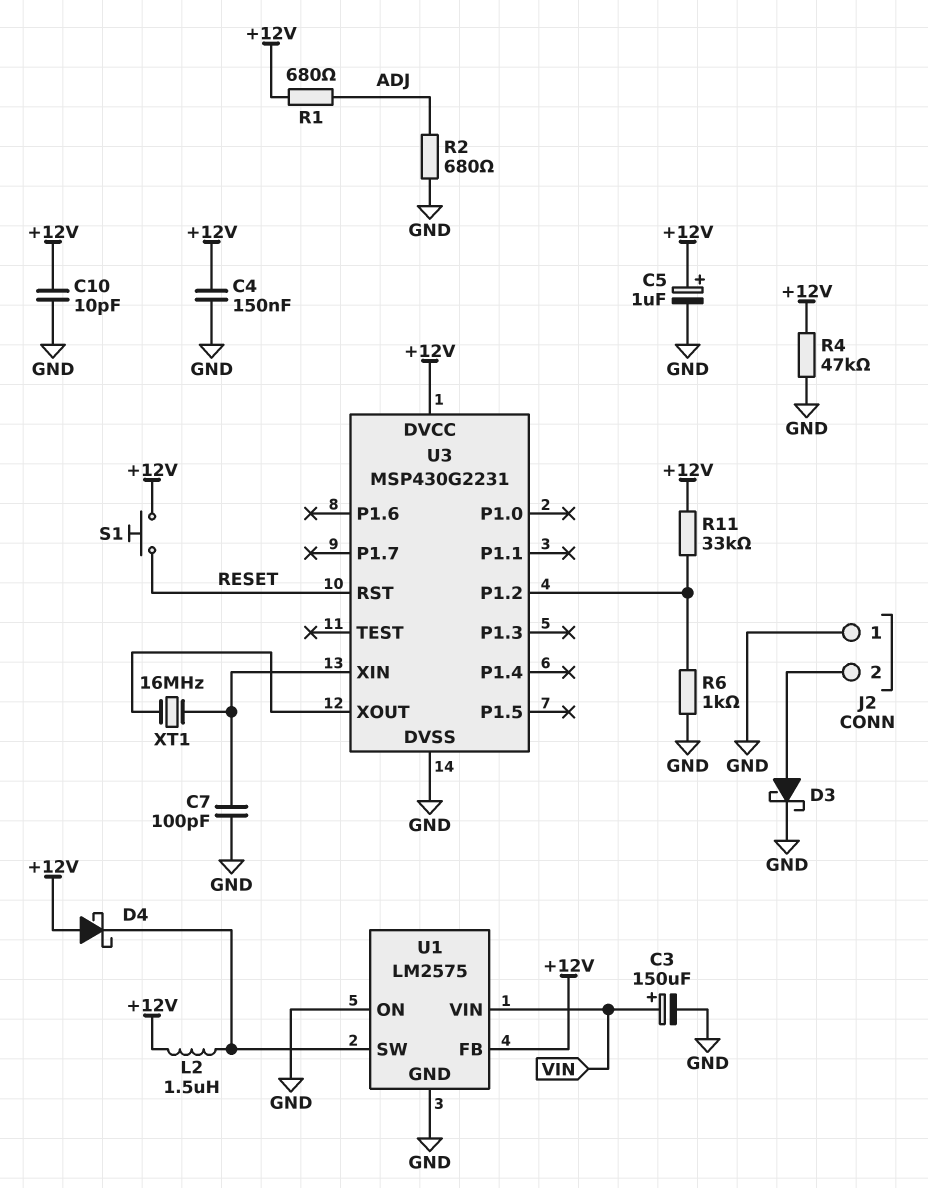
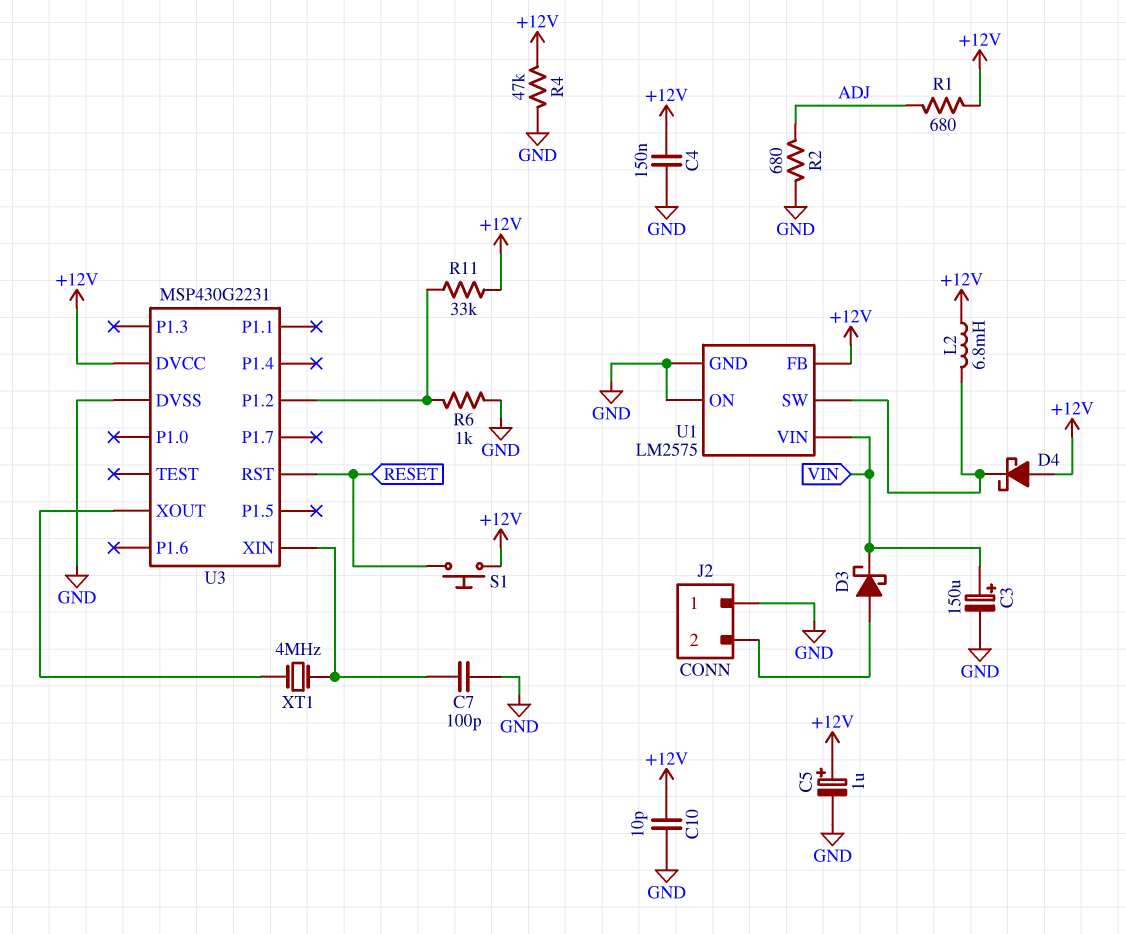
D3: schottky (A J2/2, K GND) -> schottky (A J2/2, K VIN)
L2: 1.5uH (+12V, U1/SW) -> 6.8mH (+12V, U1/SW)
XT1: 16MHz (U3/XIN, U3/XOUT) -> 4MHz (U3/XIN, U3/XOUT)

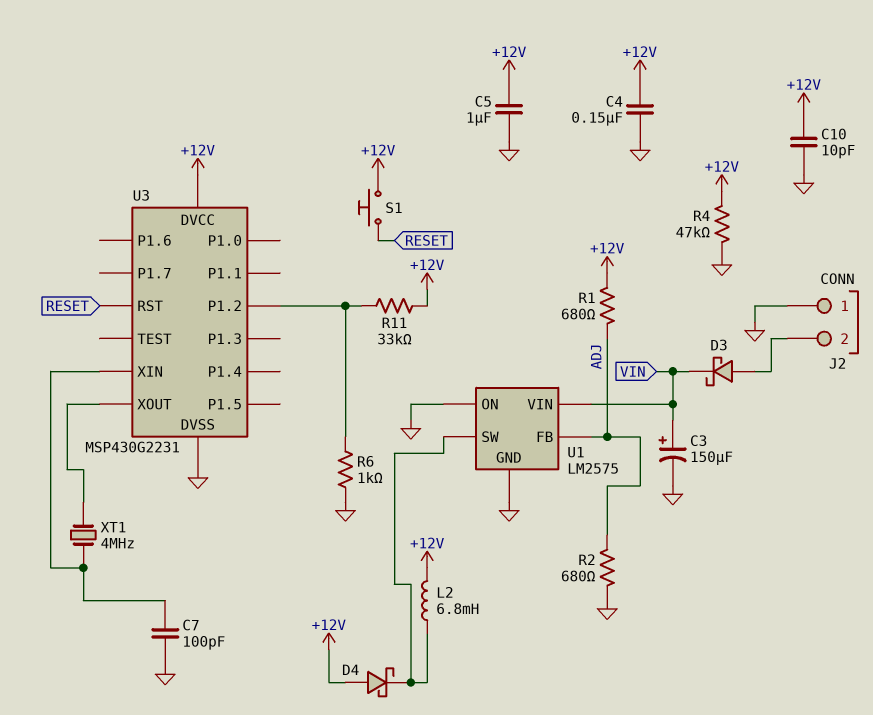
C5: 1uF (plus +12V, minus GND) -> 1uF (+12V, GND)
U1 pin FB: +12V -> ADJ

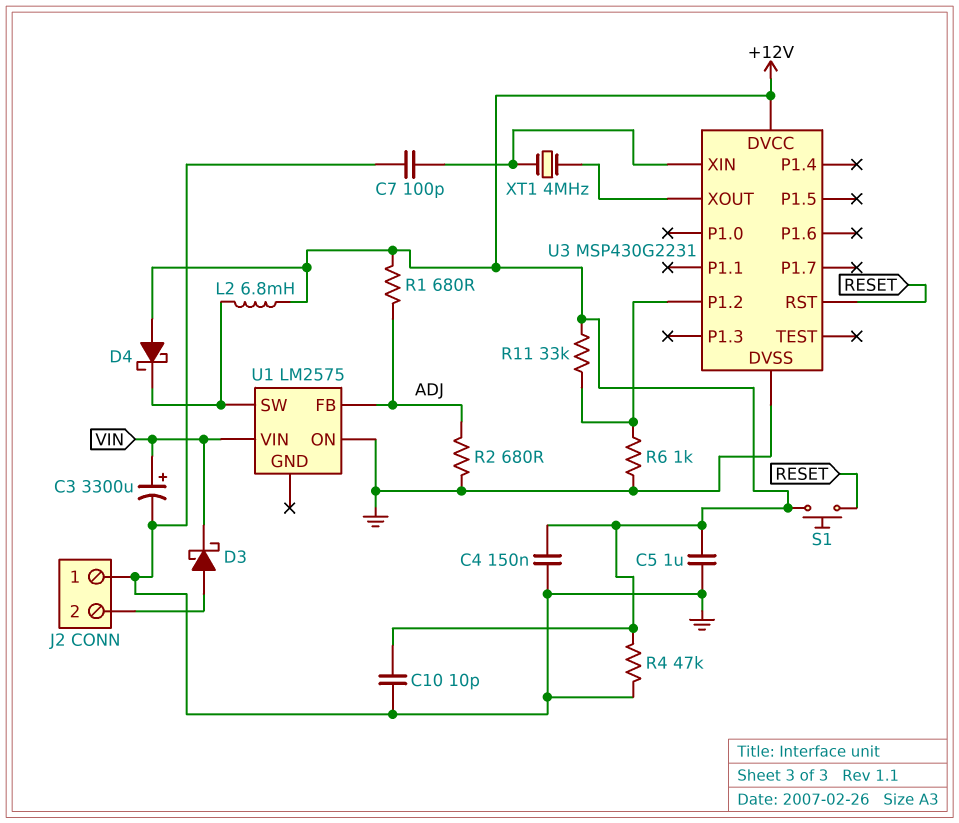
C3: 150uF (plus VIN, minus GND) -> 3300uF (plus VIN, minus GND)
U1 pin GND: GND -> none

